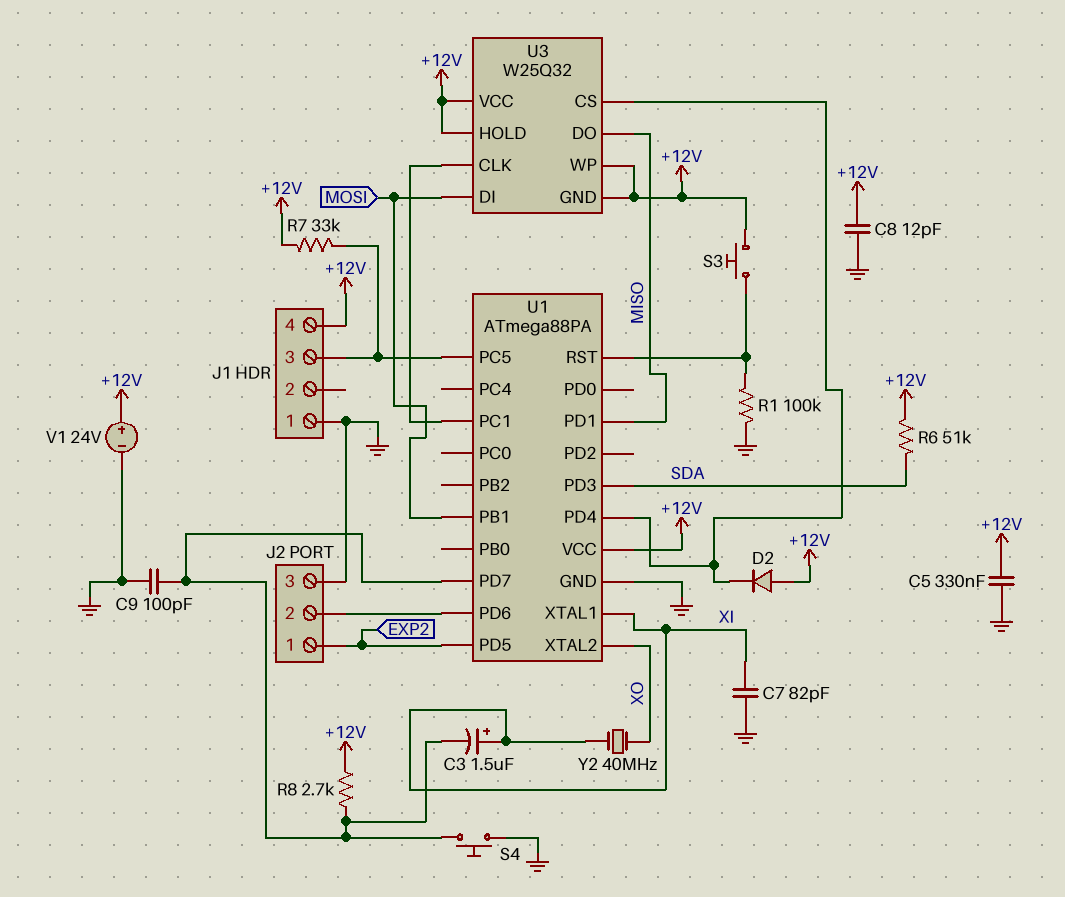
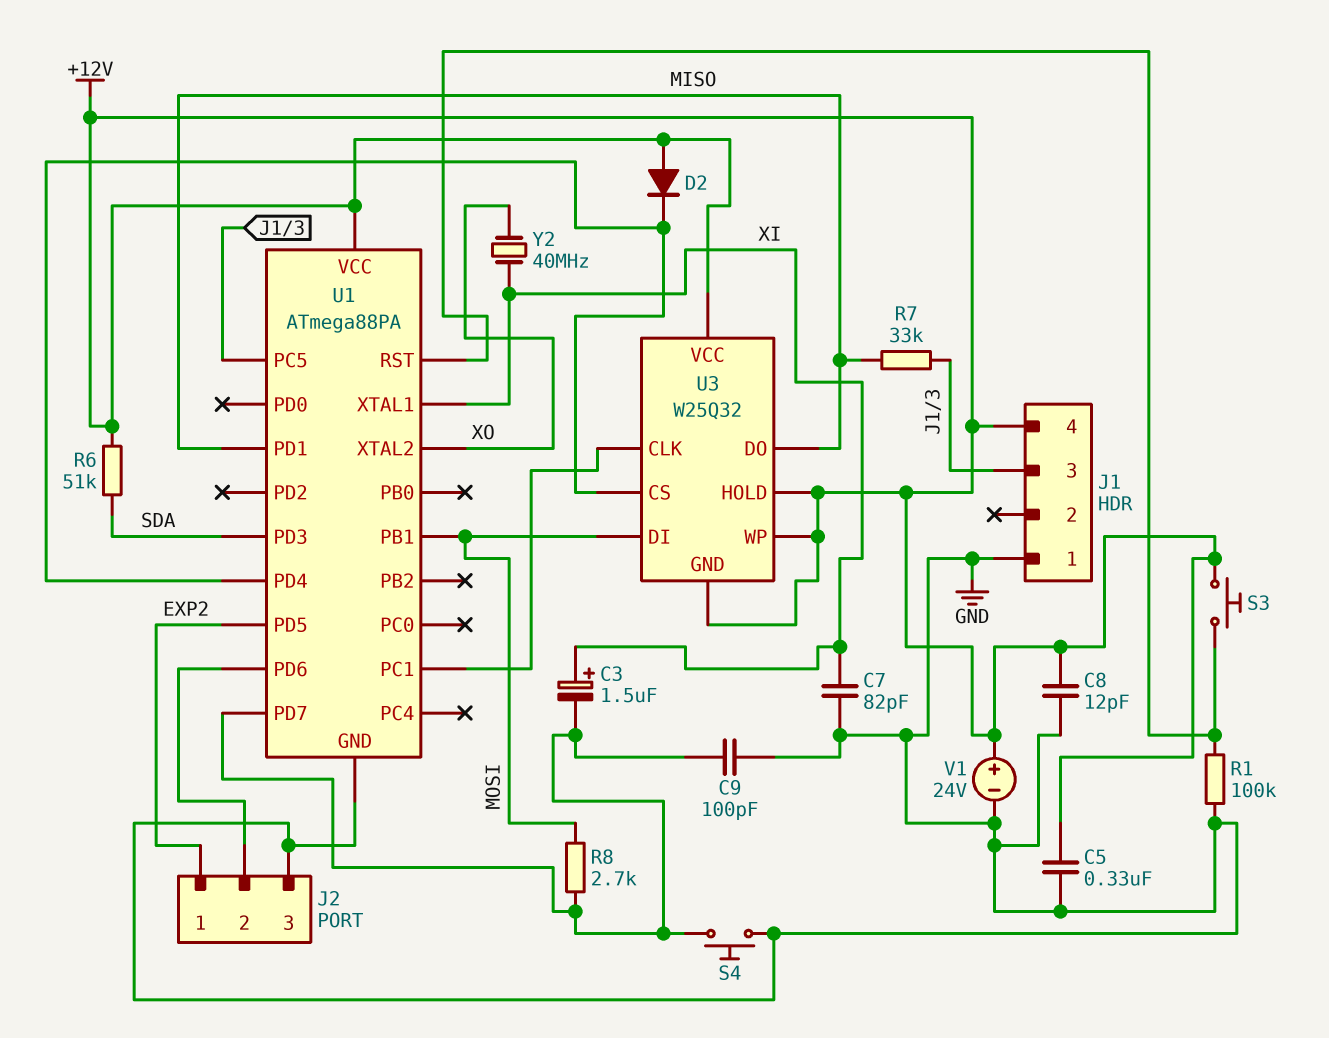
R7: 33k (+12V, J1/3) -> 33k (J1/3, MISO)
R8: 2.7k (+12V, U1/PD7) -> 2.7k (MOSI, U1/PD7)

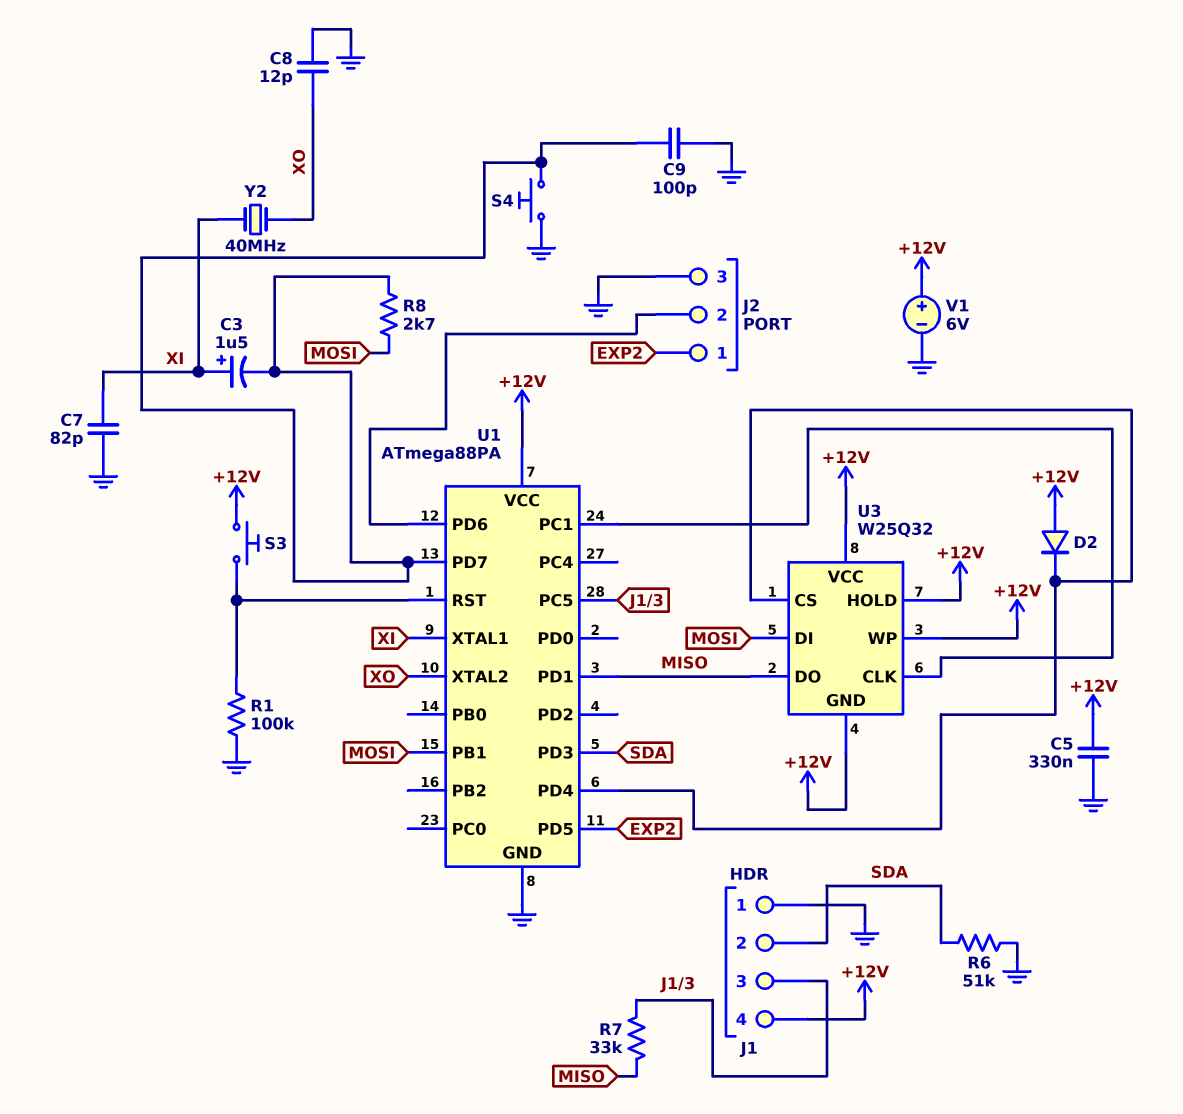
C8: 12pF (+12V, GND) -> 12pF (GND, XO)
J1 pin 2: none -> SDA
R6: 51k (+12V, SDA) -> 51k (GND, SDA)
V1: 24V (plus +12V, minus GND) -> 6V (plus +12V, minus GND)

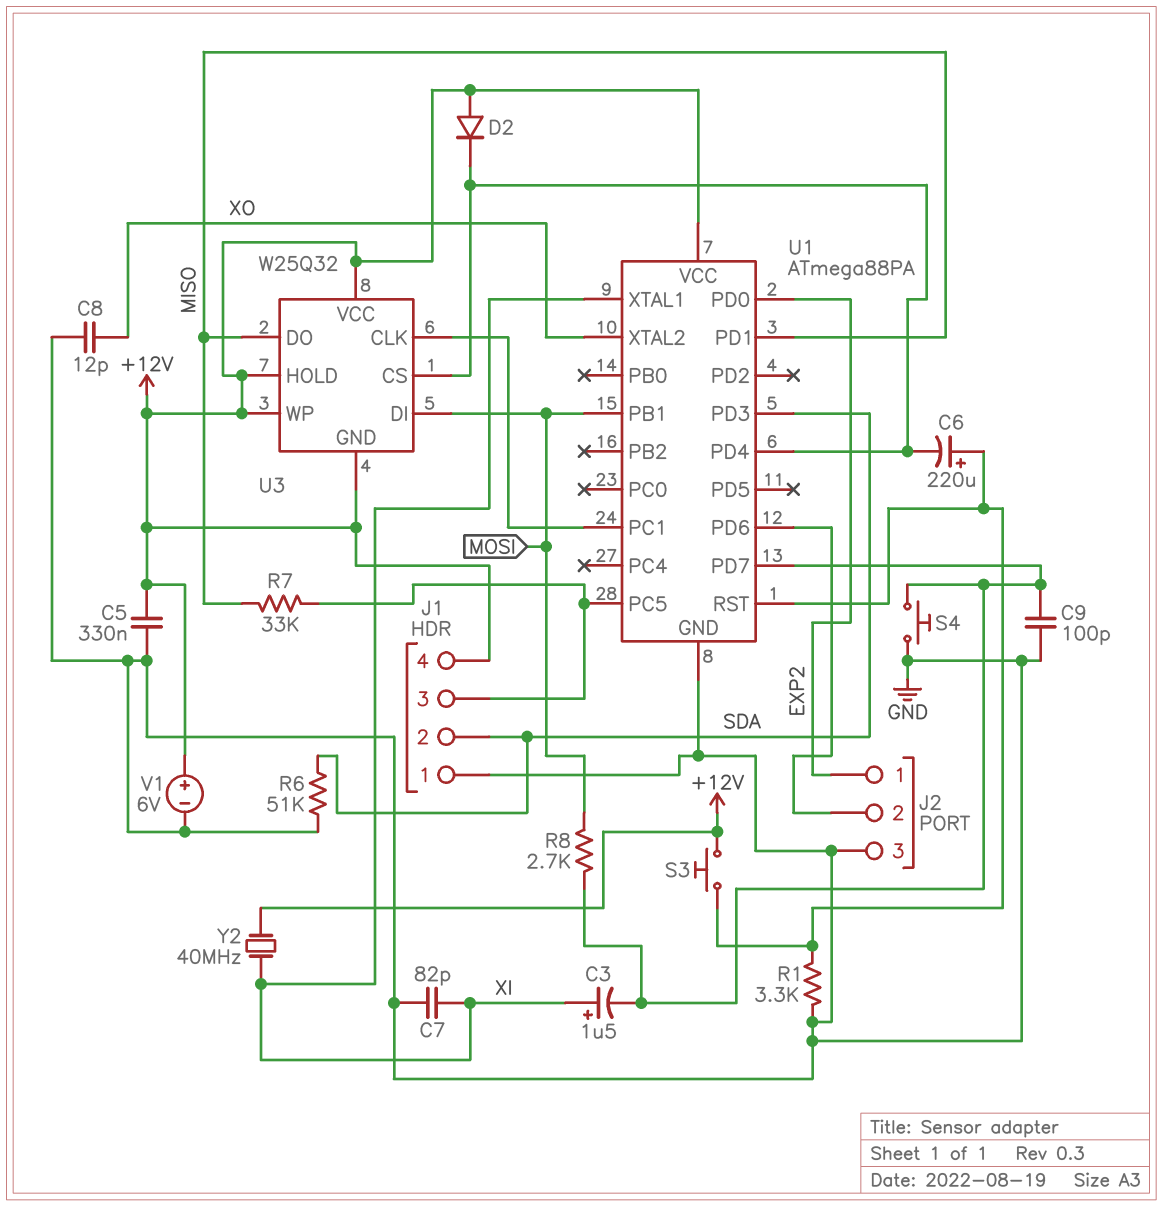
C6: none -> 220uF (plus U1/RST, minus U1/PD4)
R1: 100k (GND, U1/RST) -> 3.3k (GND, U1/RST)
U1 pin PD0: none -> EXP2
U1 pin PD5: EXP2 -> none
Y2: 40MHz (XI, XO) -> 40MHz (+12V, XI)

